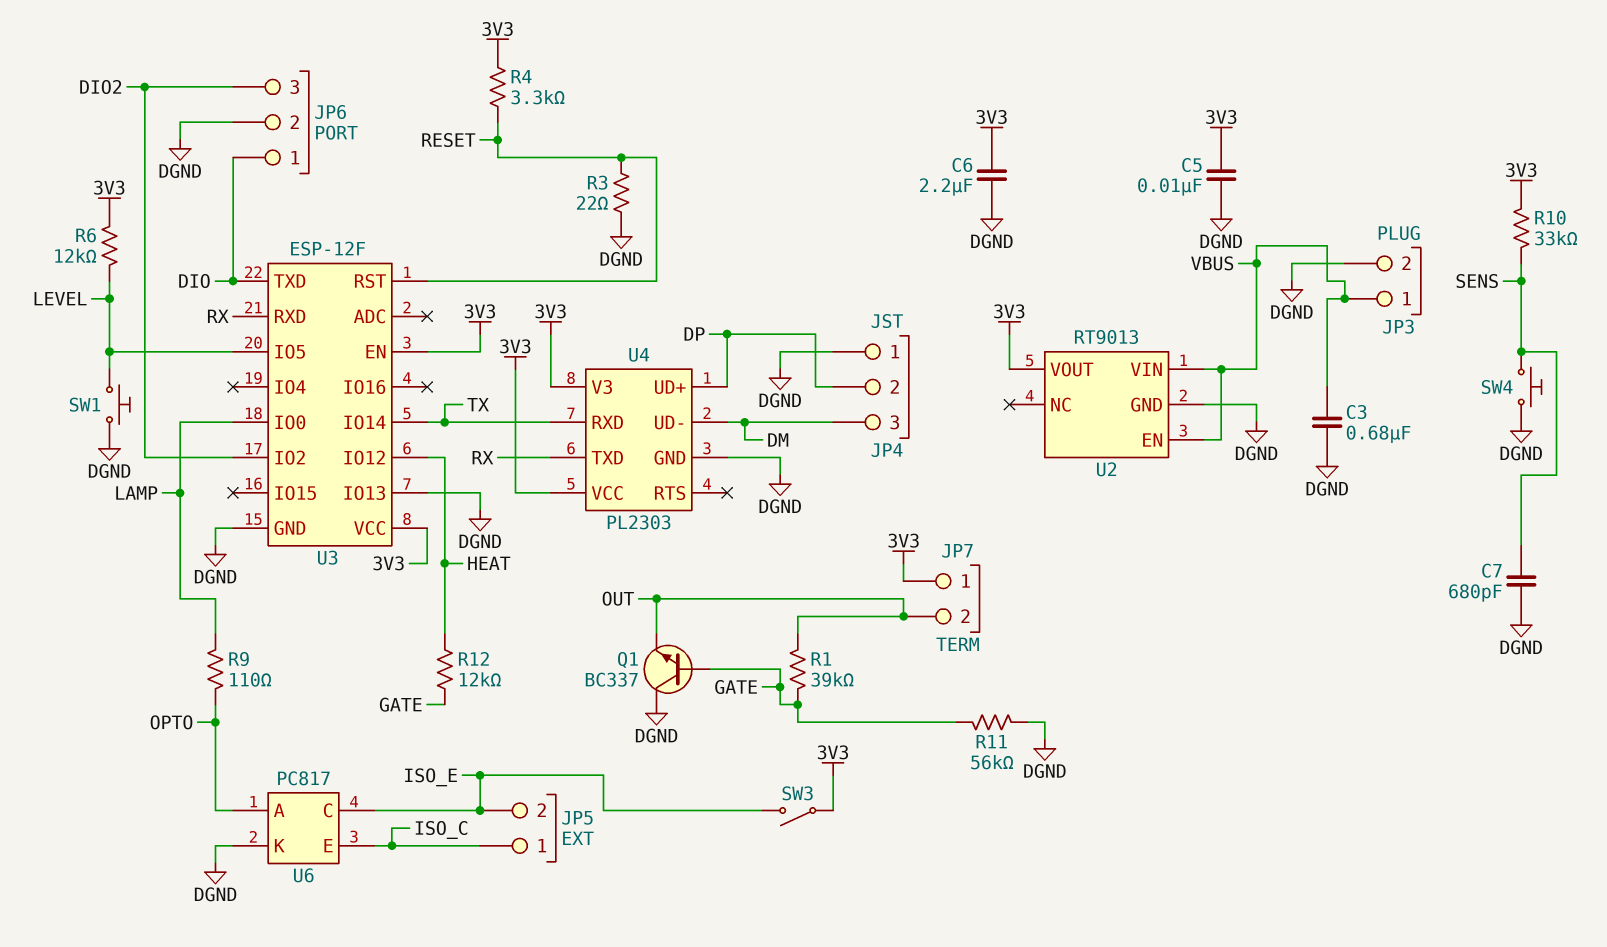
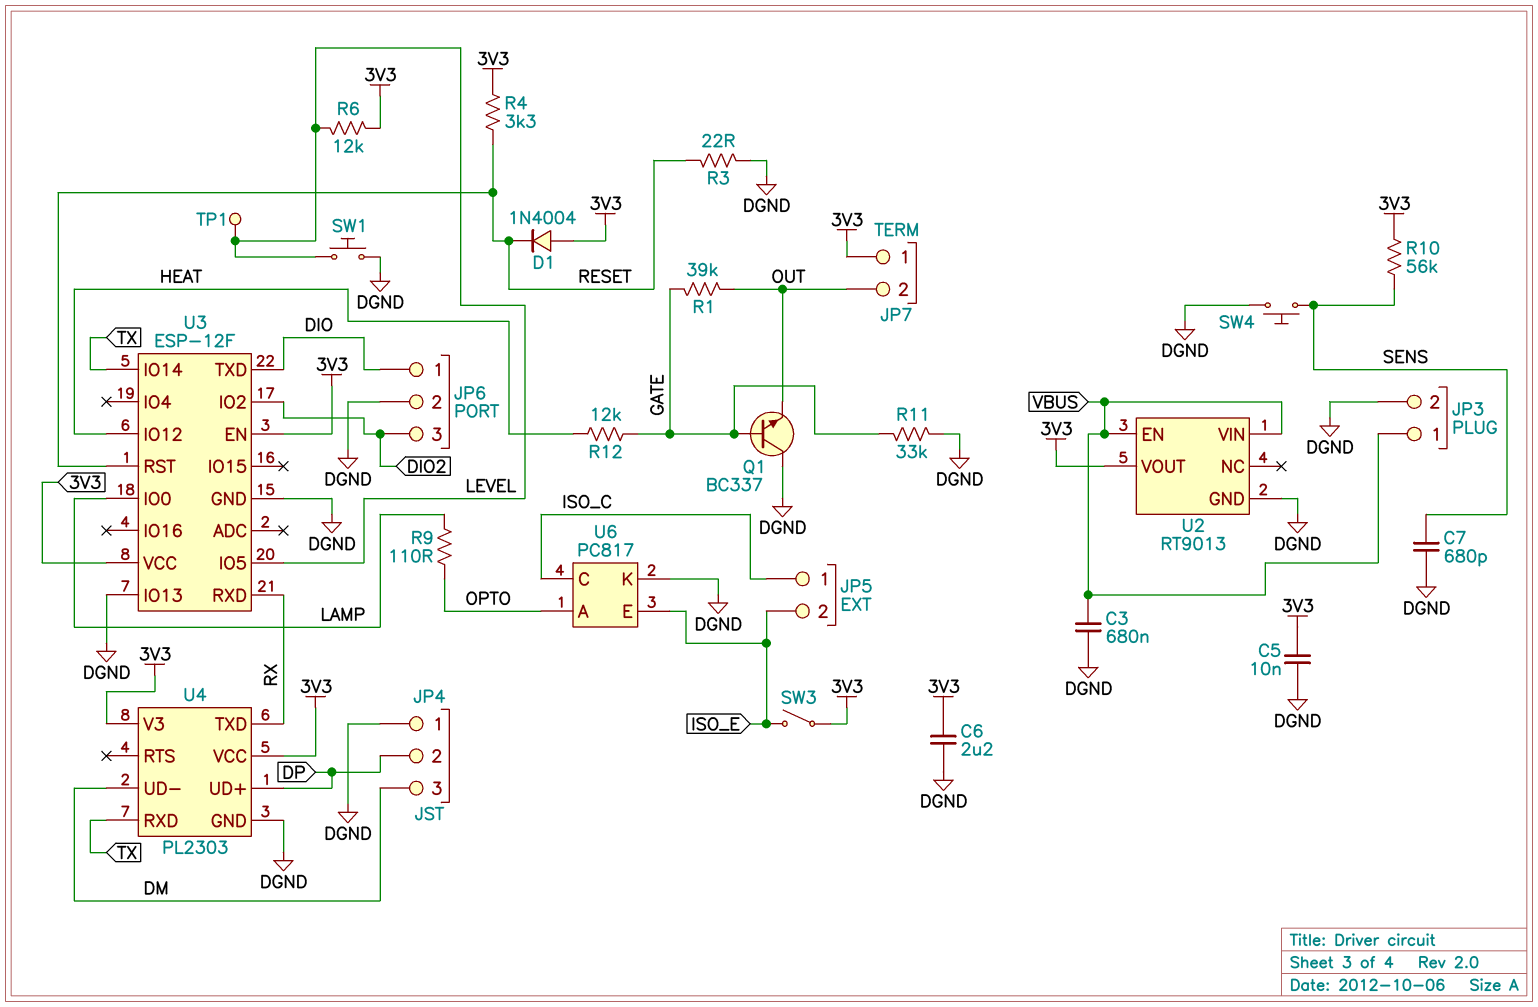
D1: none -> diode 1N4004 (A 3V3, K RESET)
R10: 33k (3V3, SENS) -> 56k (3V3, SENS)
R11: 56k (DGND, GATE) -> 33k (DGND, GATE)
TP1: none -> test point (LEVEL)
U6 pin C: ISO_E -> ISO_C
U6 pin E: ISO_C -> ISO_E

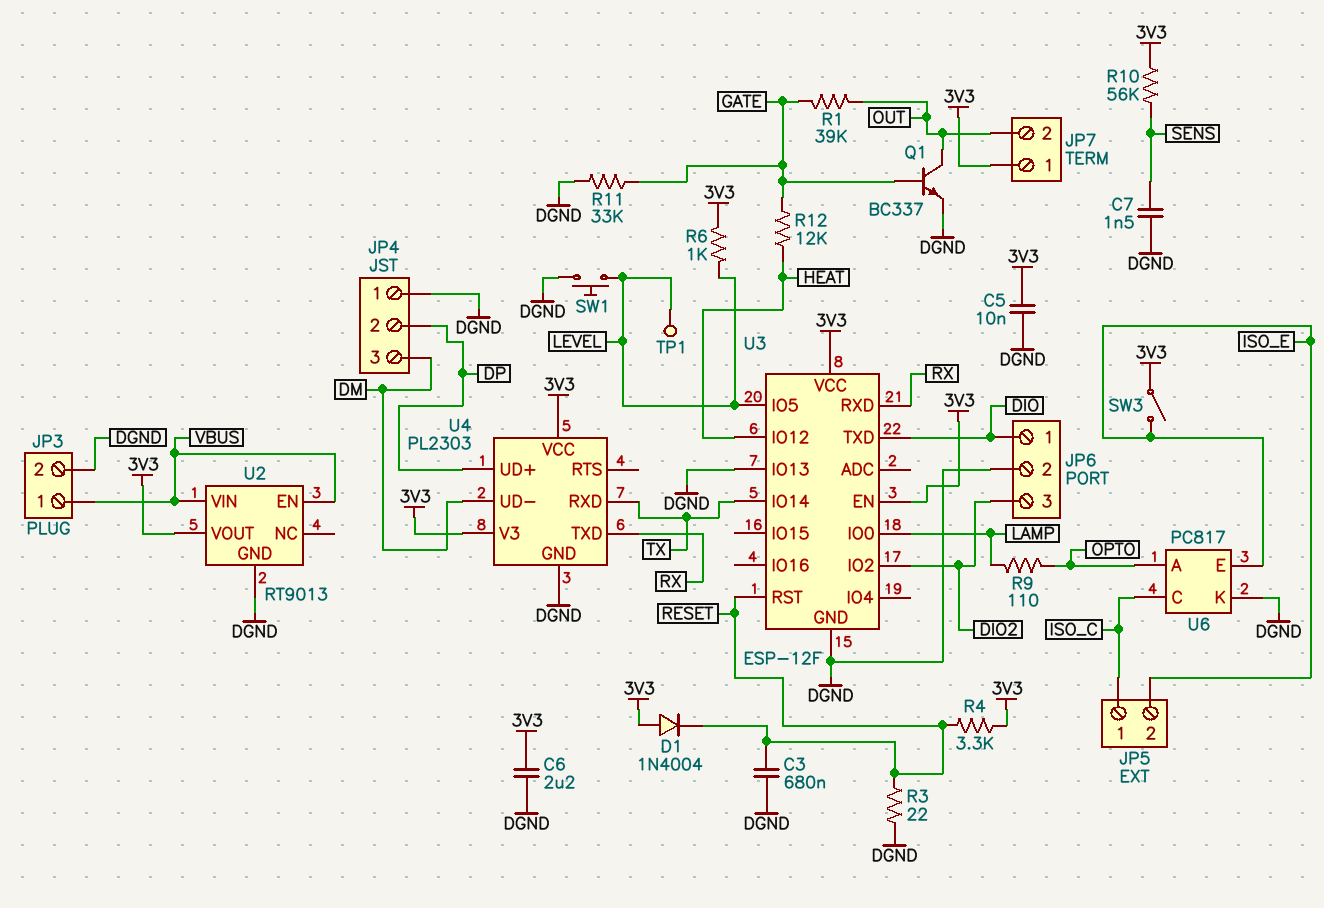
C3: 680nF (DGND, VBUS) -> 680nF (DGND, RESET)
C7: 680pF (DGND, SENS) -> 1.5nF (DGND, SENS)
Q1: NPN BC337 (B GATE, C DGND, E OUT) -> NPN BC337 (B GATE, C OUT, E DGND)
R6: 12k (3V3, LEVEL) -> 1k (3V3, LEVEL)
SW4: button (DGND, SENS) -> none

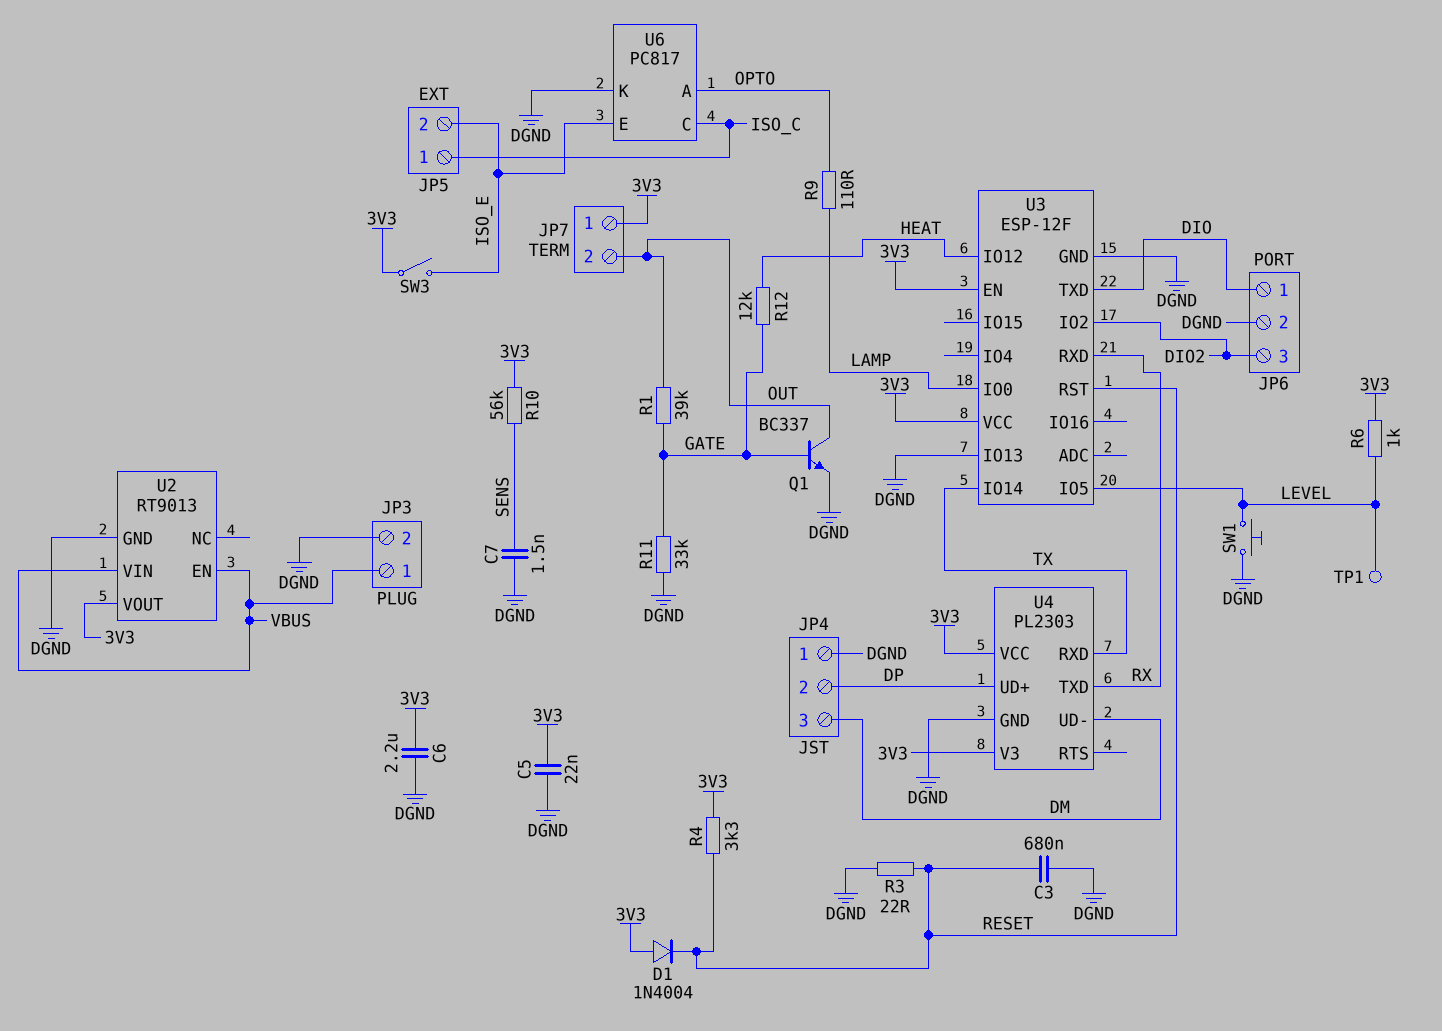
C5: 10nF (3V3, DGND) -> 22nF (3V3, DGND)

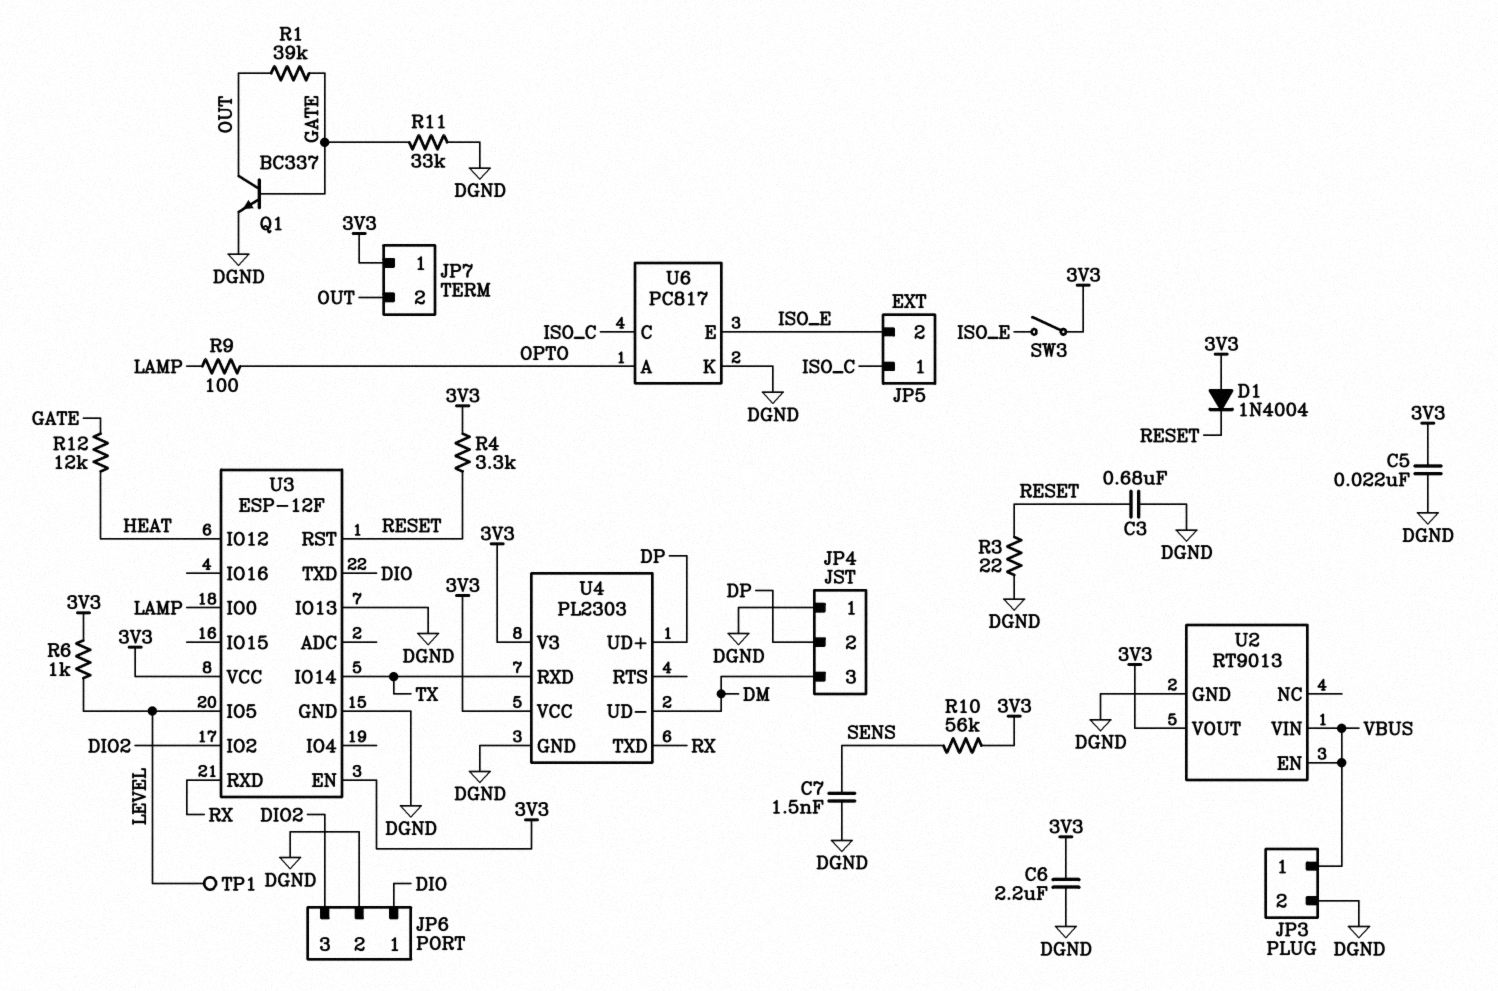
R9: 110 (LAMP, OPTO) -> 100 (LAMP, OPTO)
SW1: button (DGND, LEVEL) -> none

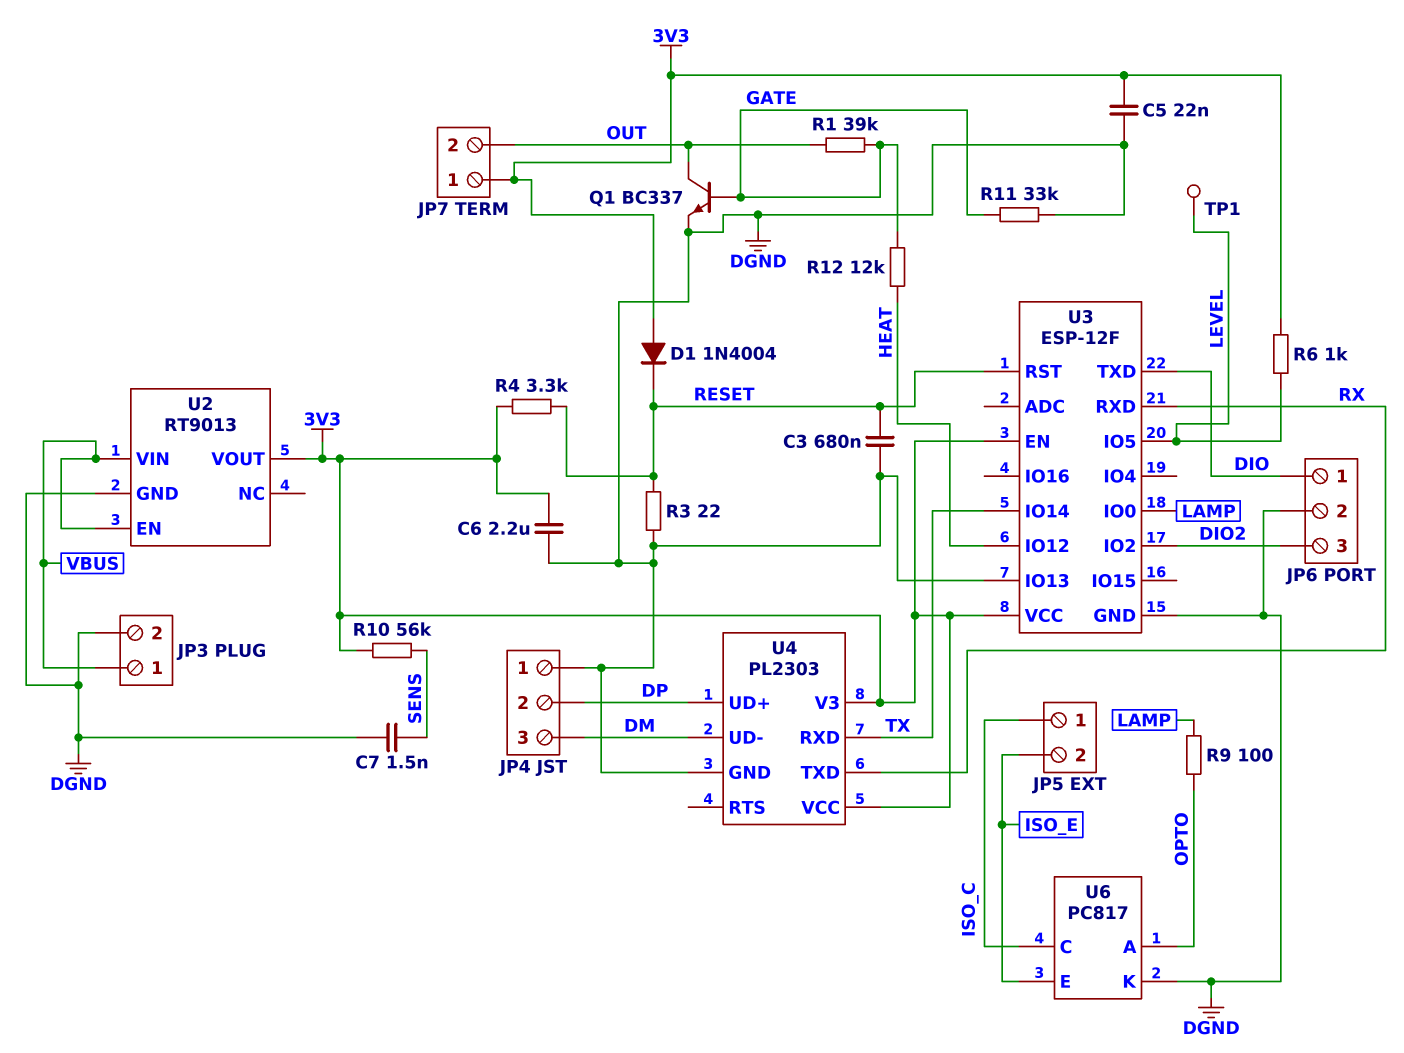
SW3: switch (3V3, ISO_E) -> none

